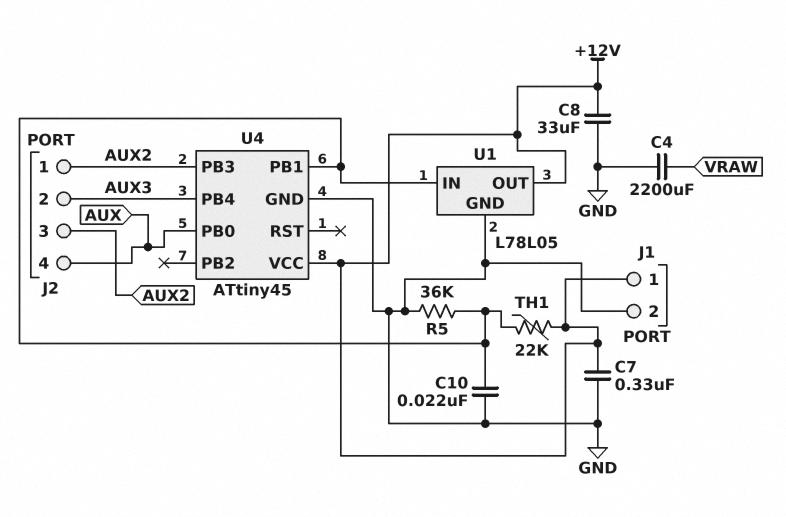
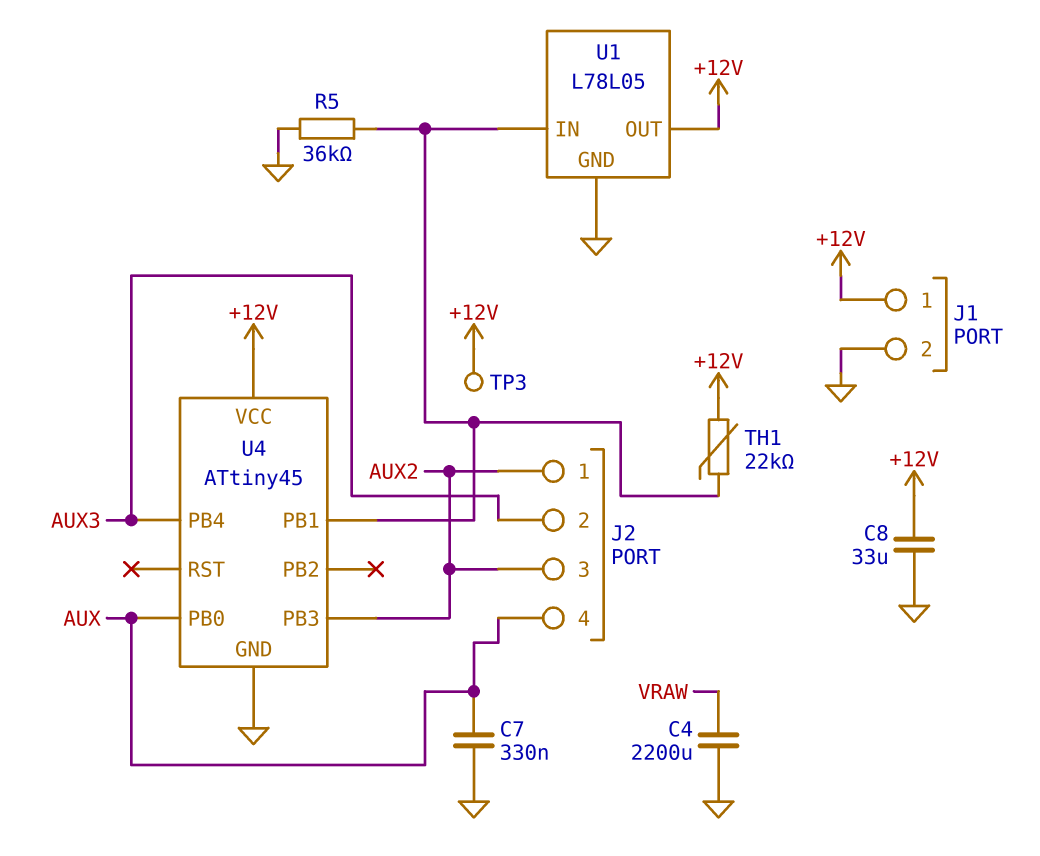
C7: 330nF (+12V, GND) -> 330nF (AUX, GND)
C10: 22nF (GND, U1/IN) -> none
TP3: none -> test point (+12V)

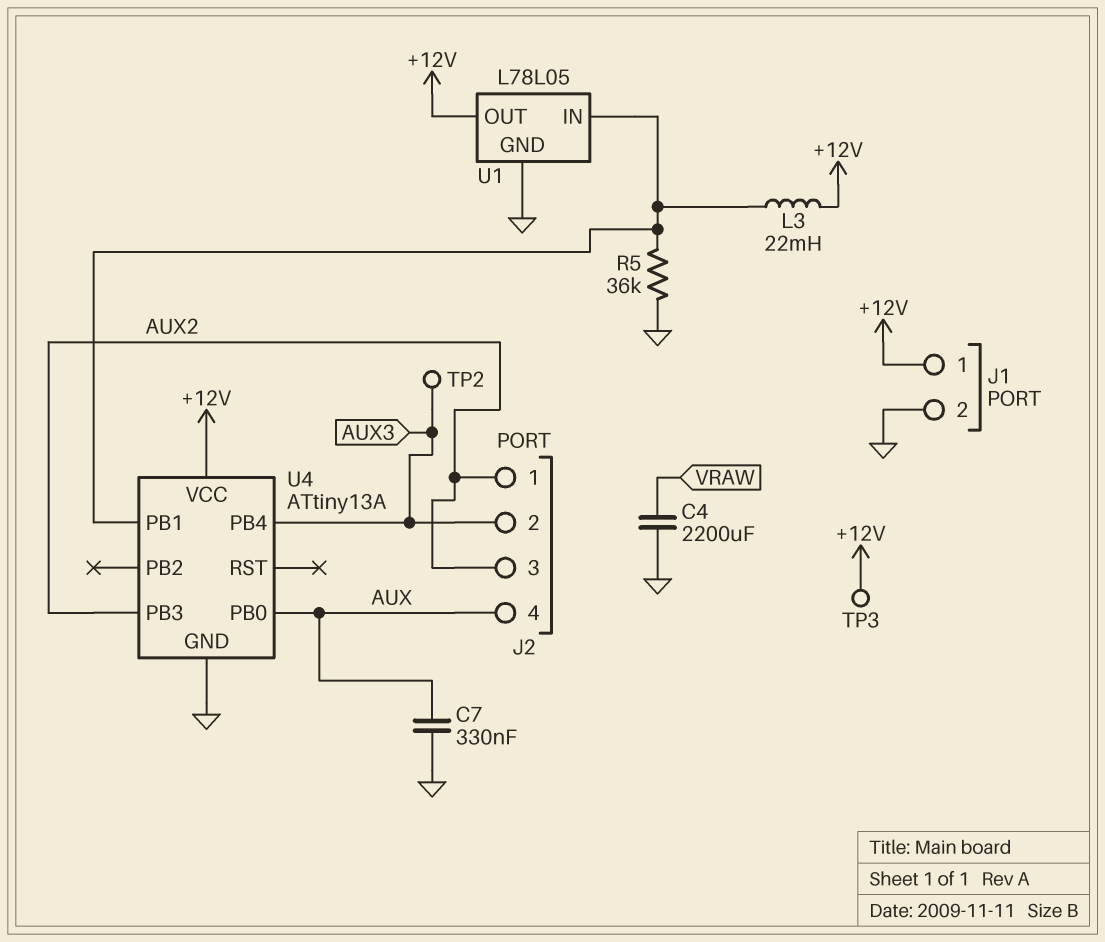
C8: 33uF (+12V, GND) -> none
L3: none -> 22mH (+12V, U1/IN)
TH1: 22k (+12V, U1/IN) -> none
TP2: none -> test point (AUX3)
U4: ATtiny45 -> ATtiny13A

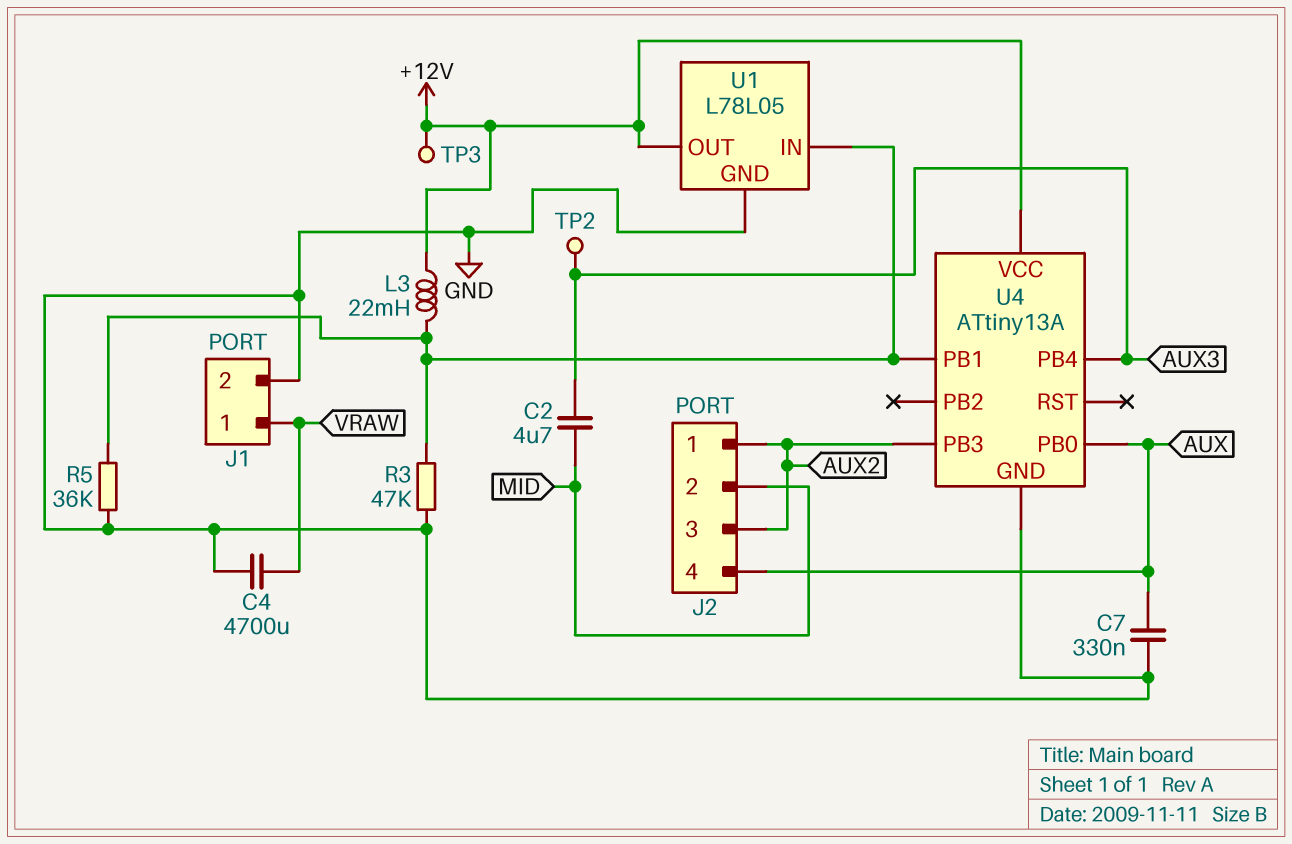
C2: none -> 4.7uF (AUX3, MID)
C4: 2200uF (GND, VRAW) -> 4700uF (GND, VRAW)
J1 pin 1: +12V -> VRAW
J2 pin 2: AUX3 -> MID
R3: none -> 47k (GND, U1/IN)

